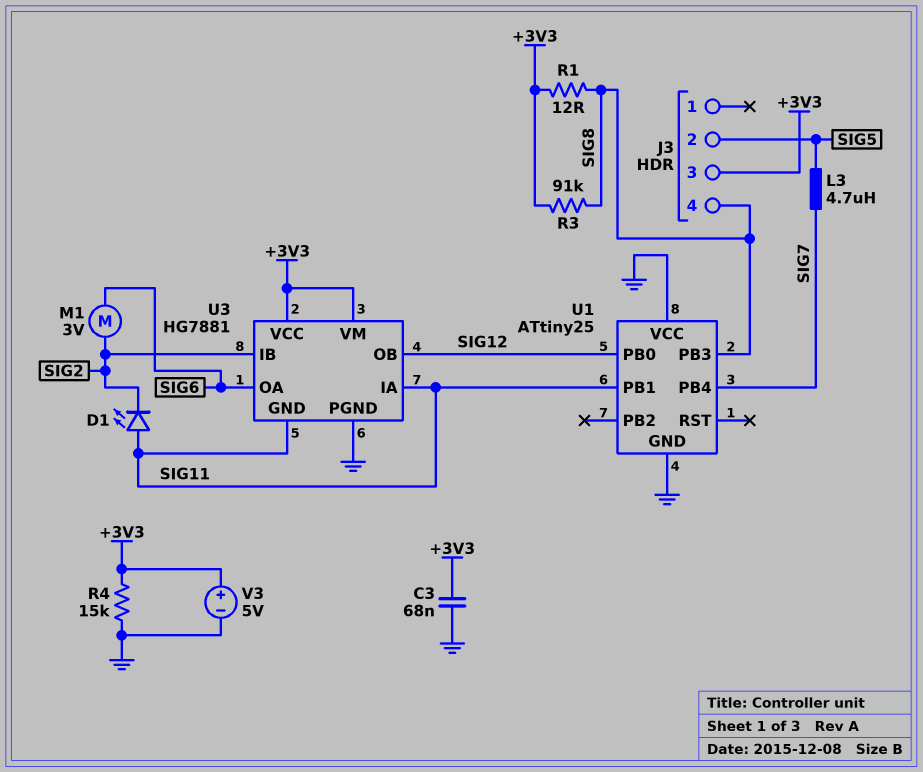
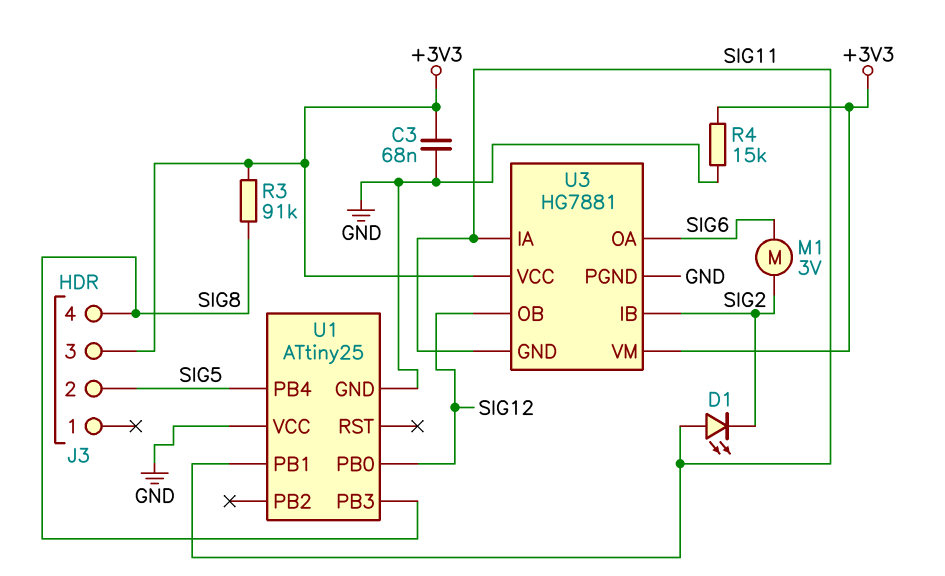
L3: 4.7uH (SIG5, SIG7) -> none
R1: 12 (+3V3, SIG8) -> none
U1 pin PB4: SIG7 -> SIG5
V3: 5V (plus +3V3, minus GND) -> none

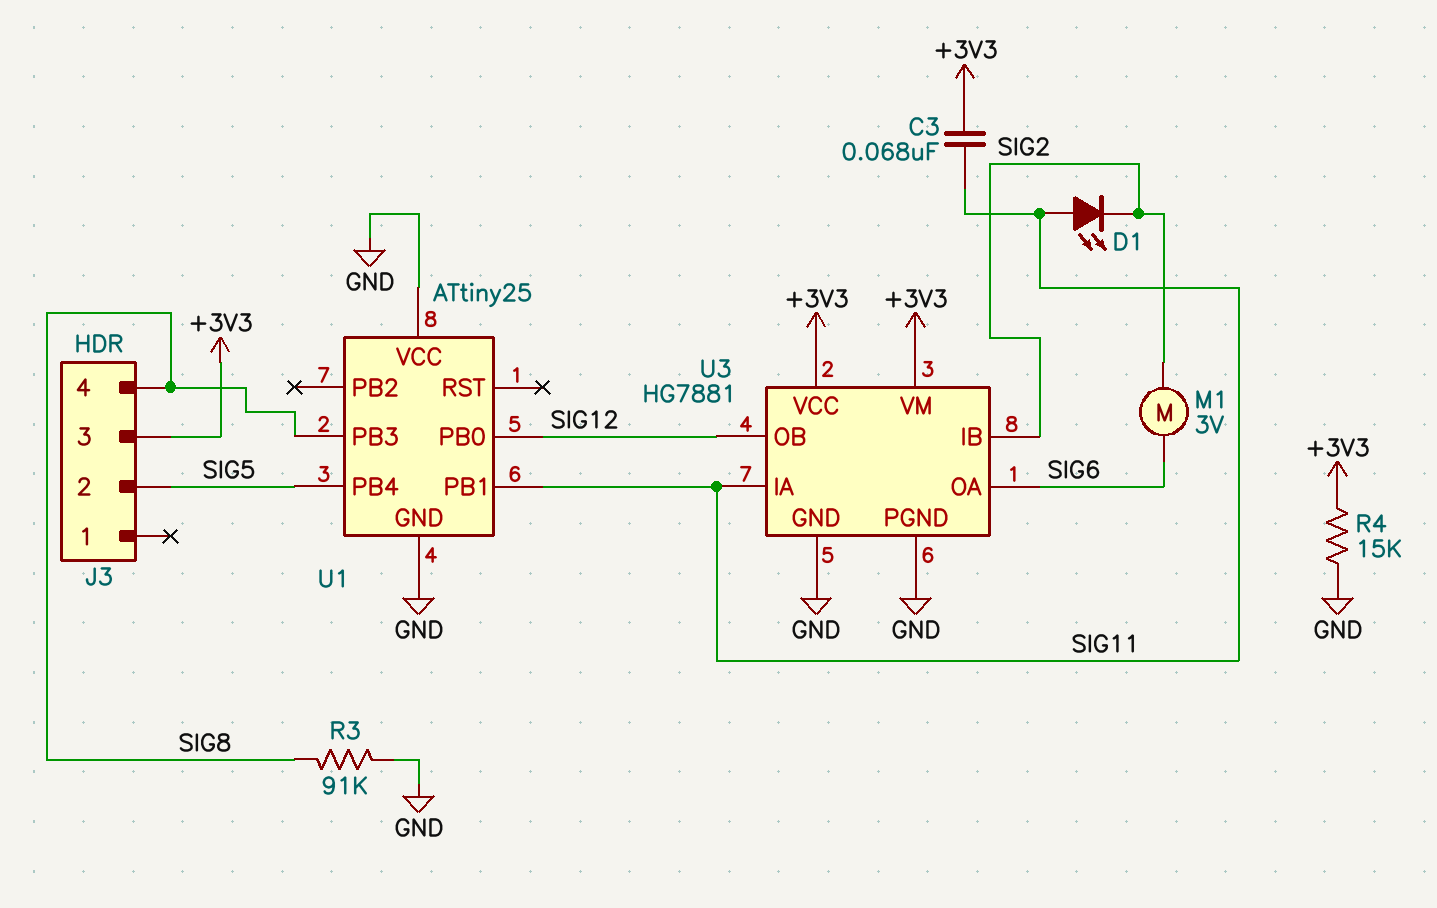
C3: 68nF (+3V3, GND) -> 68nF (+3V3, SIG11)
R3: 91k (+3V3, SIG8) -> 91k (GND, SIG8)
U3 pin GND: SIG11 -> GND

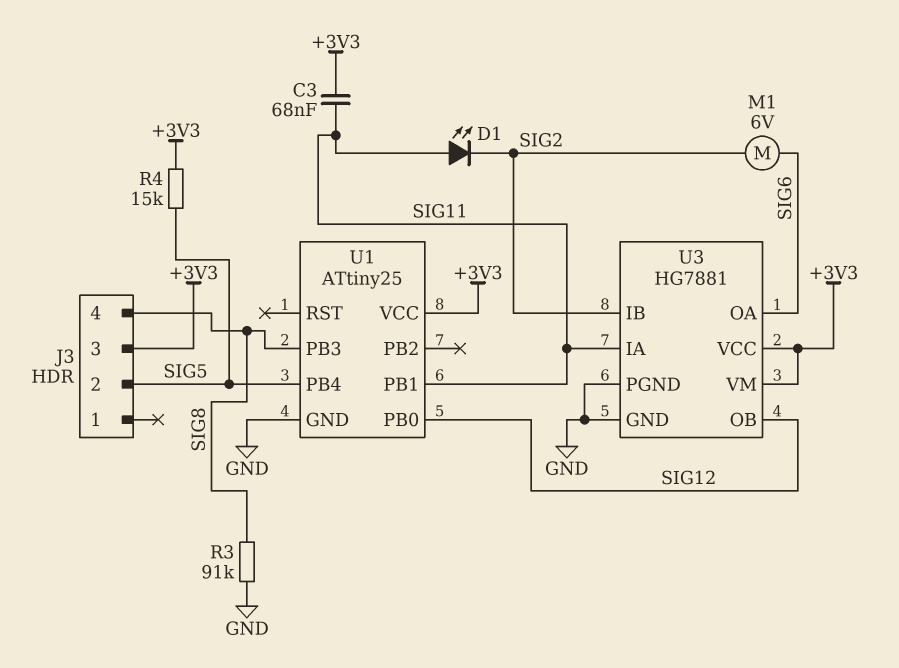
M1: motor 3V (SIG2, SIG6) -> motor 6V (SIG2, SIG6)
R4: 15k (+3V3, GND) -> 15k (+3V3, SIG5)
U1 pin VCC: GND -> +3V3

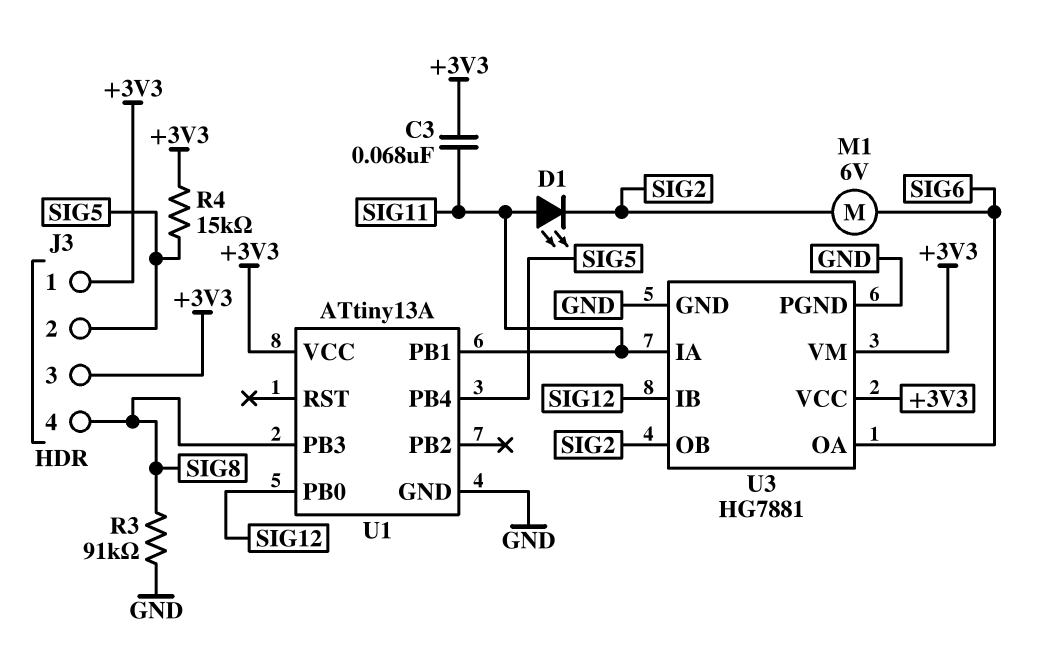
J3 pin 1: none -> +3V3
U1: ATtiny25 -> ATtiny13A
U3 pin IB: SIG2 -> SIG12
U3 pin OB: SIG12 -> SIG2

